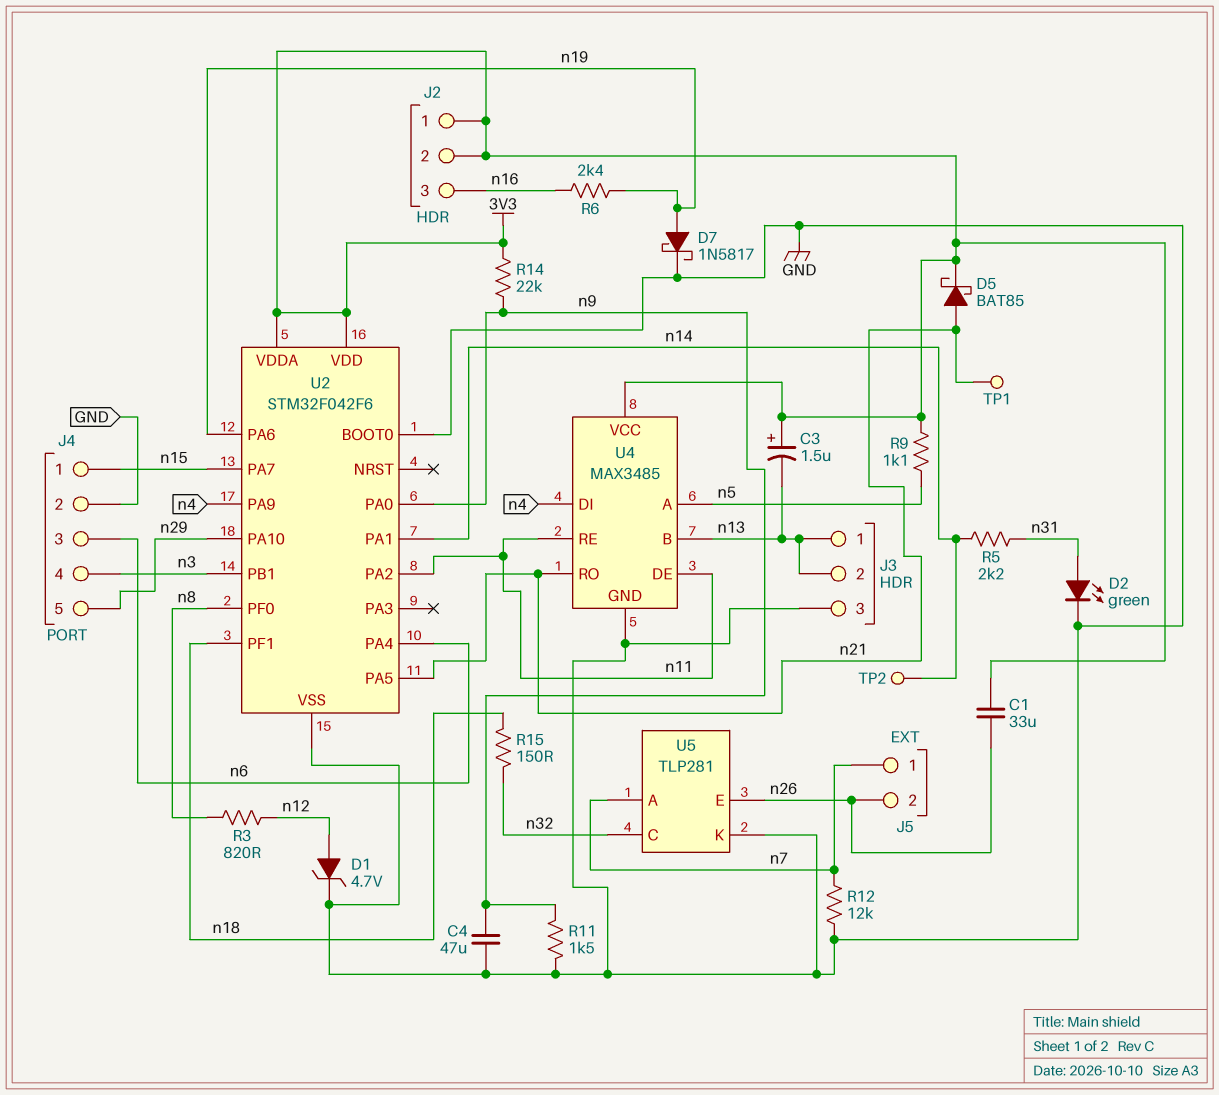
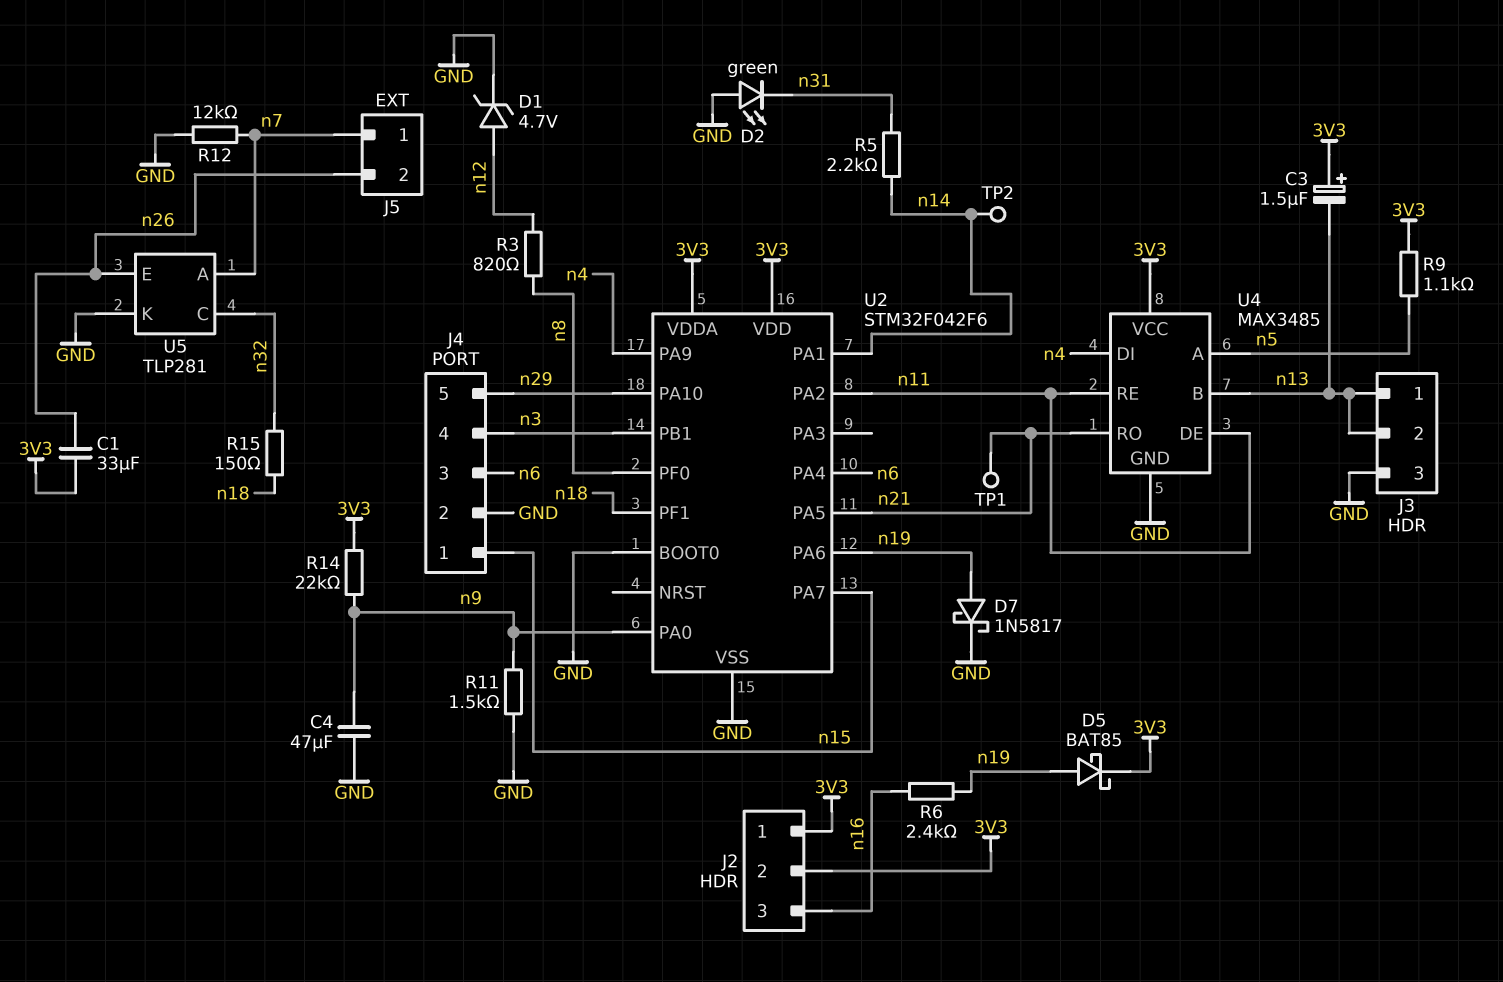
D2: LED green (A n31, K GND) -> LED green (A GND, K n31)
D5: schottky BAT85 (A n21, K 3V3) -> schottky BAT85 (A n19, K 3V3)

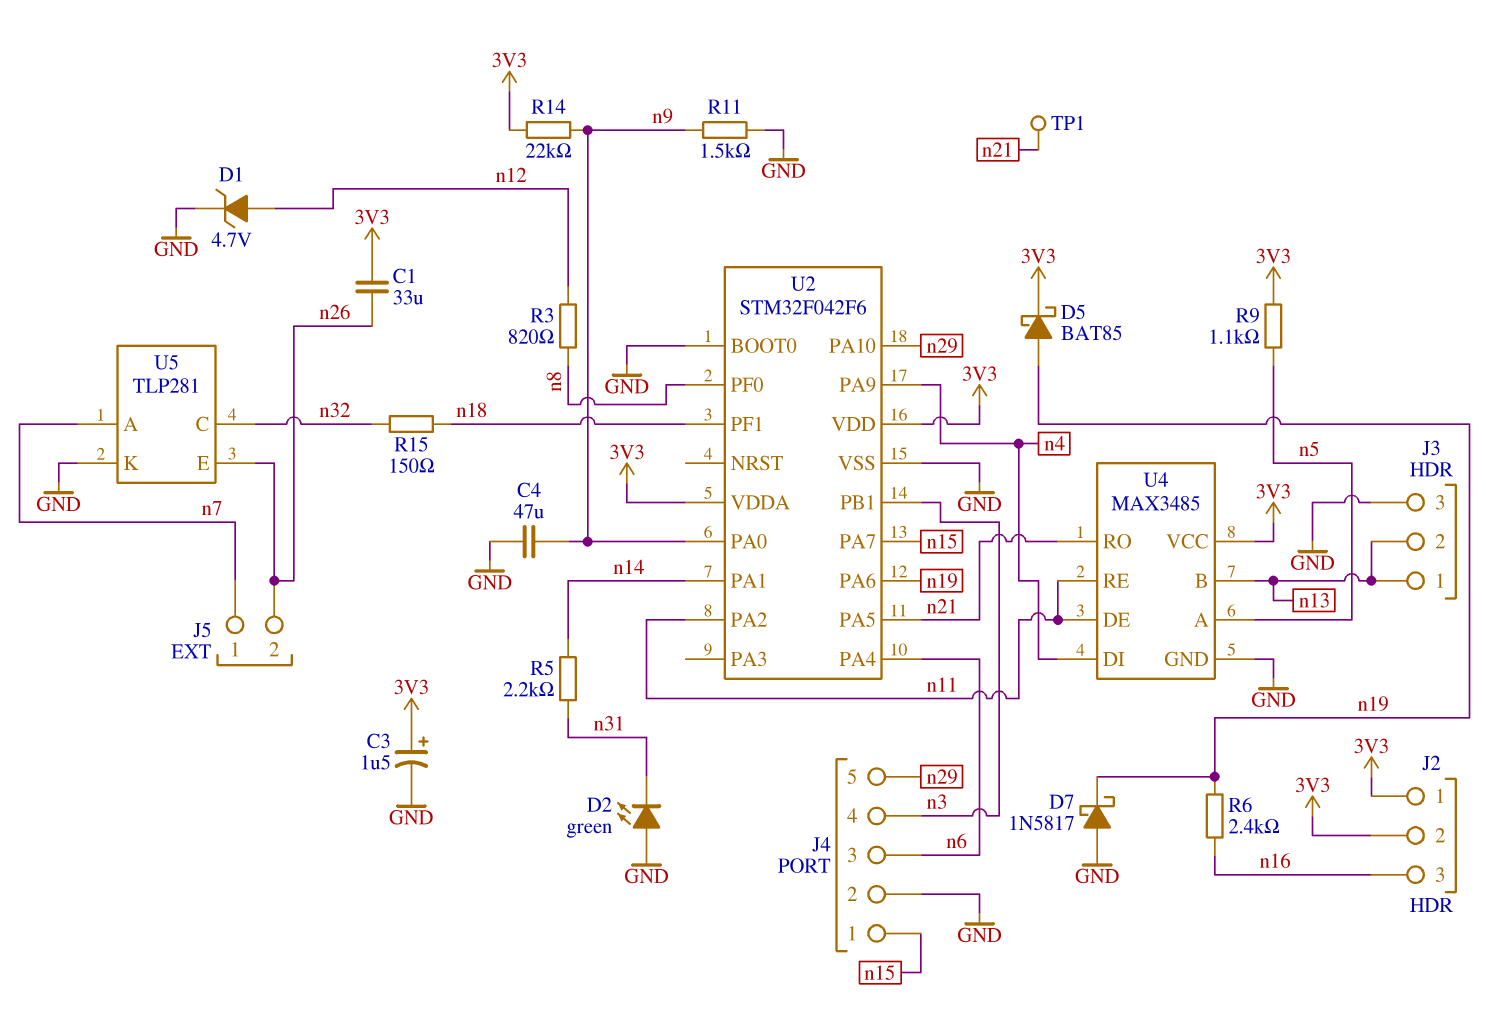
C3: 1.5uF (plus 3V3, minus n13) -> 1.5uF (plus 3V3, minus GND)
D7: schottky 1N5817 (A n19, K GND) -> schottky 1N5817 (A GND, K n19)
R12: 12k (GND, n7) -> none
TP2: test point (n14) -> none

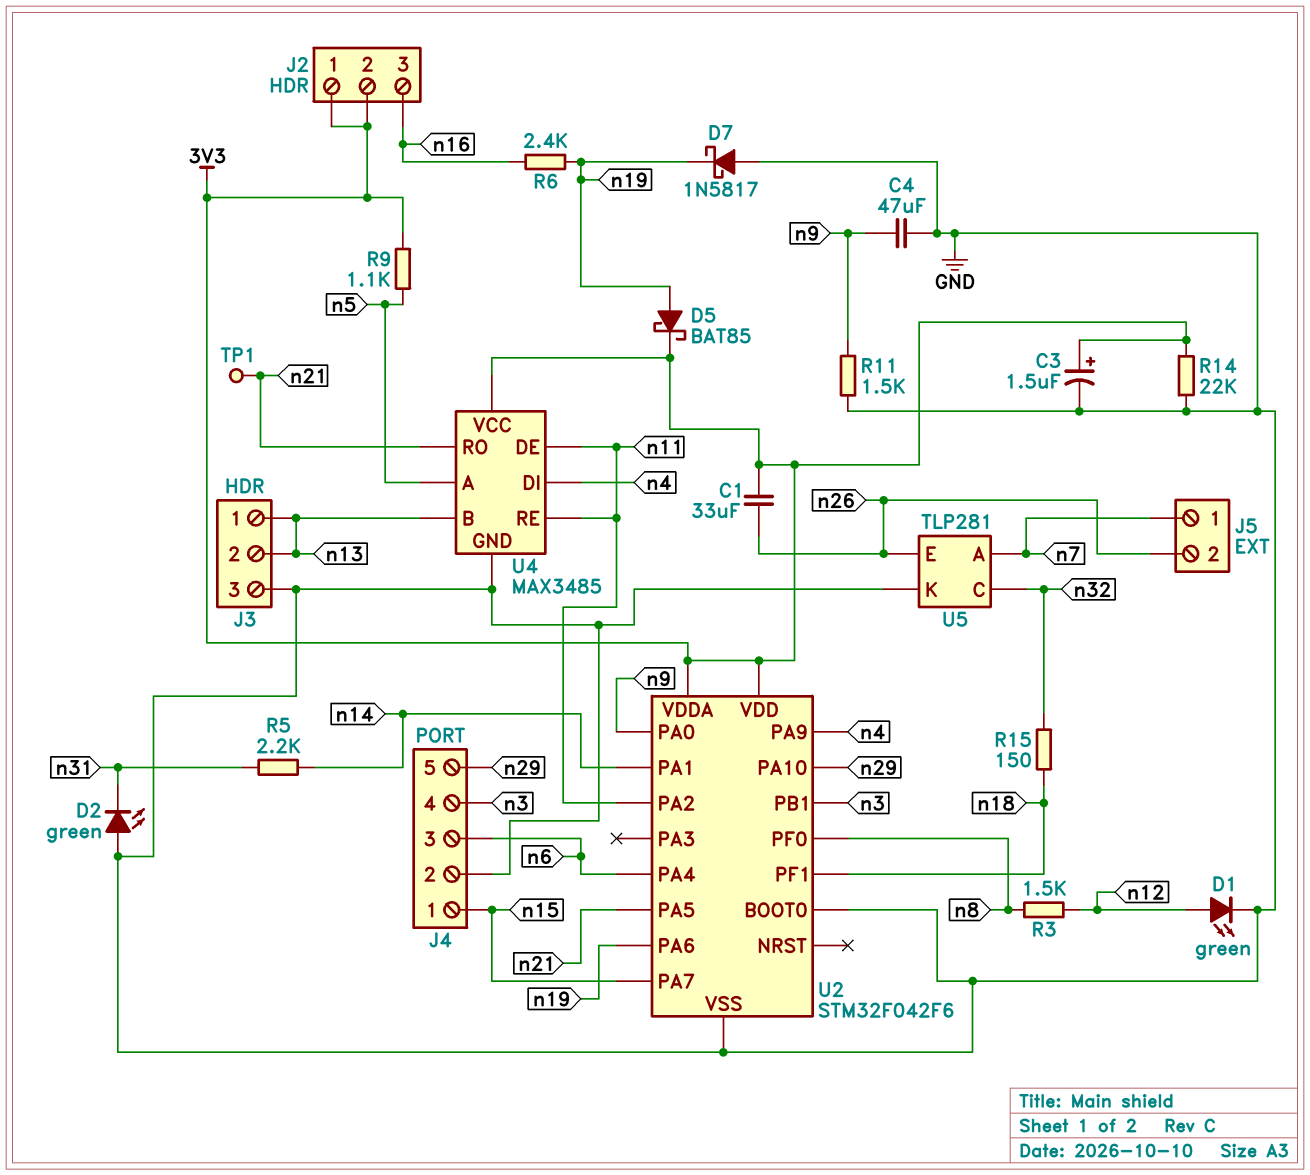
D1: zener 4.7V (A n12, K GND) -> LED green (A n12, K GND)
R3: 820 (n8, n12) -> 1.5k (n8, n12)
R14: 22k (3V3, n9) -> 22k (3V3, GND)

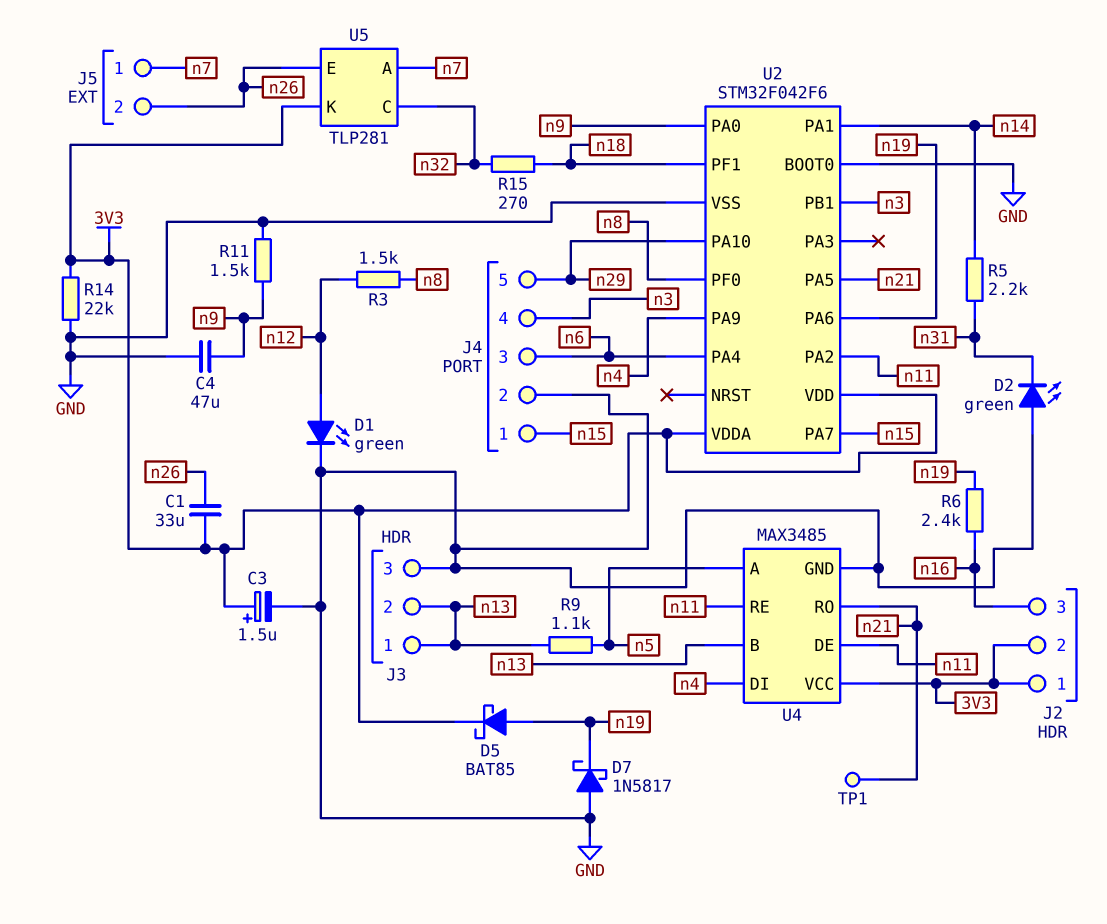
R9: 1.1k (3V3, n5) -> 1.1k (n5, n13)
R15: 150 (n18, n32) -> 270 (n18, n32)
U5 pin K: GND -> 3V3

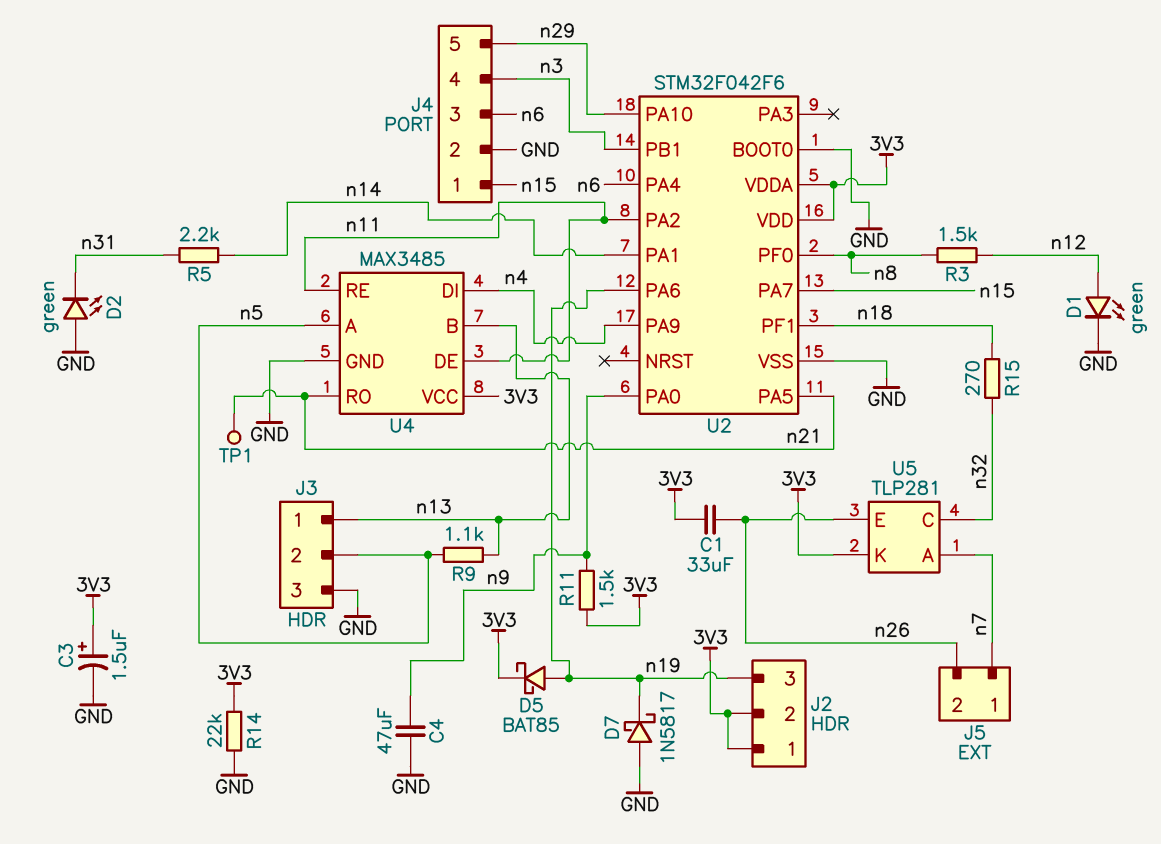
J2 pin 3: n16 -> n19
J3 pin 2: n13 -> n5
R6: 2.4k (n16, n19) -> none
R11: 1.5k (GND, n9) -> 1.5k (3V3, n9)

